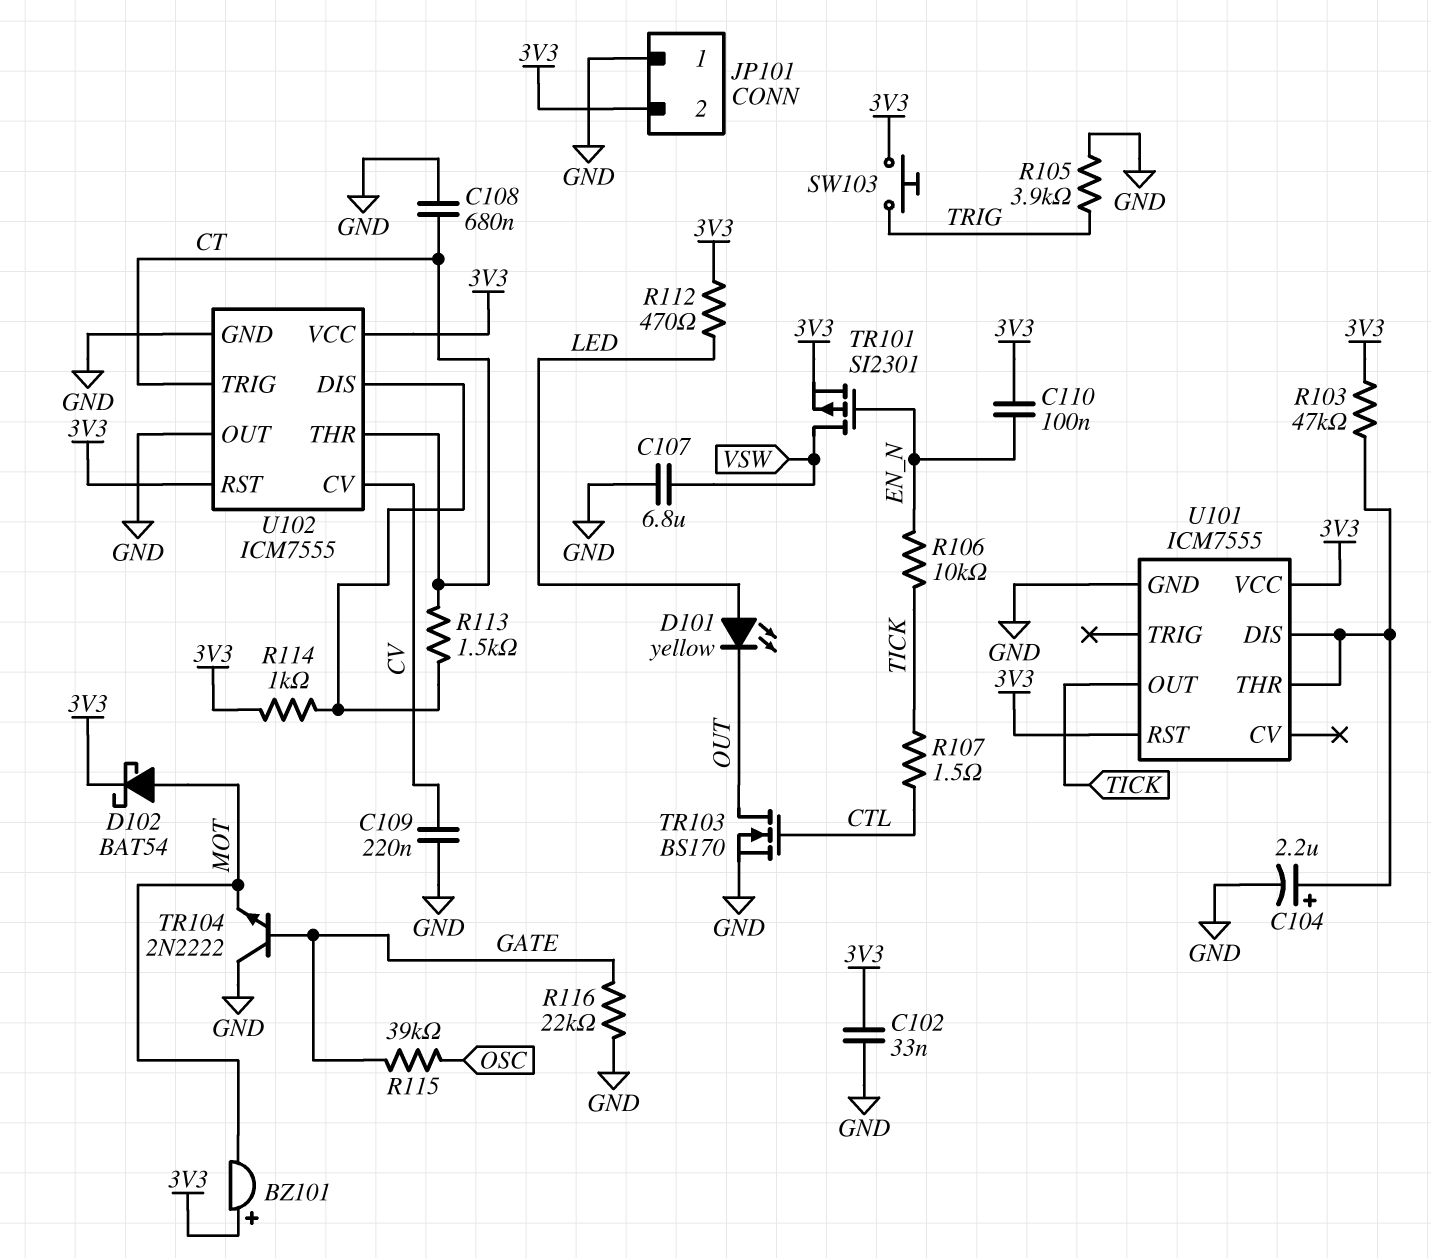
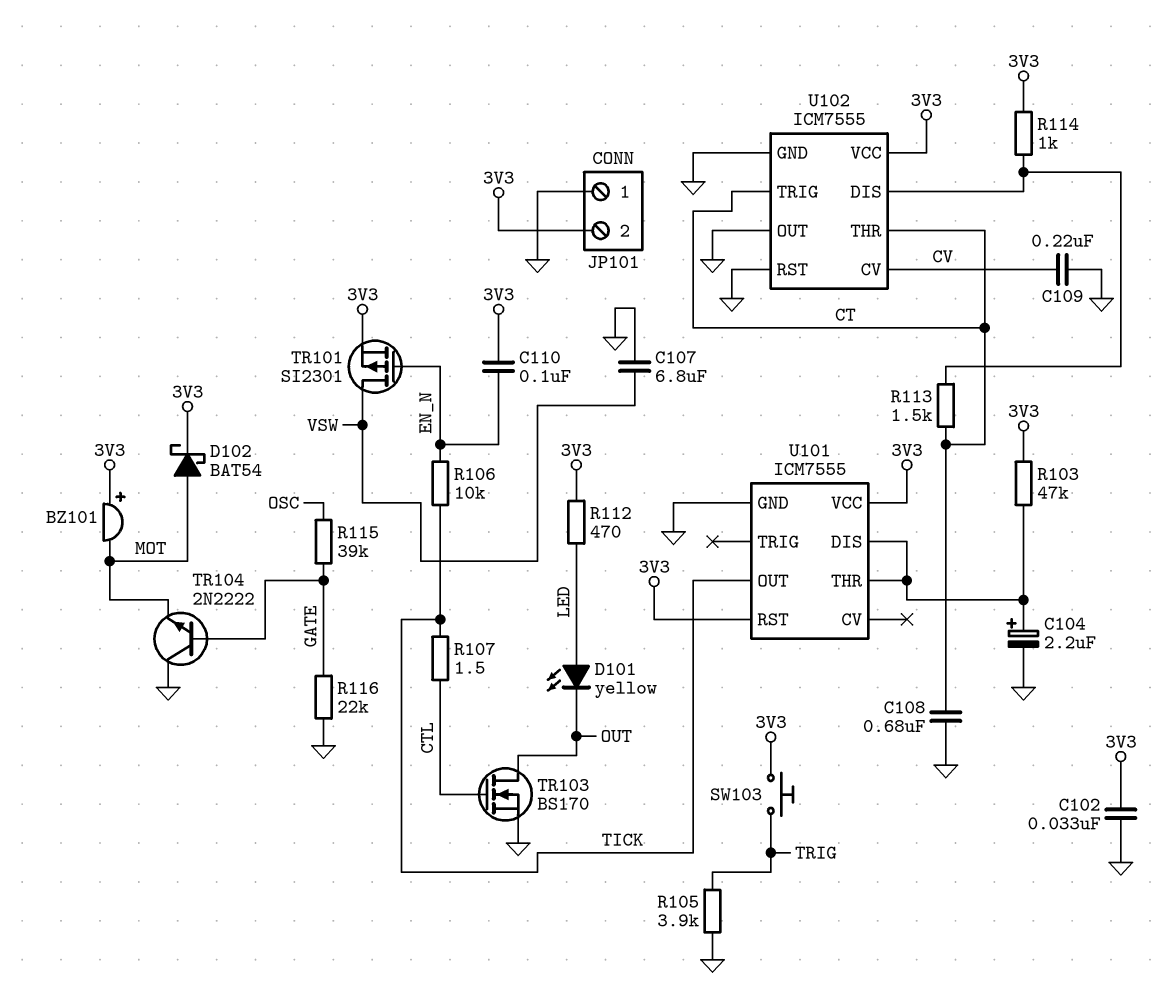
U102 pin RST: 3V3 -> GND

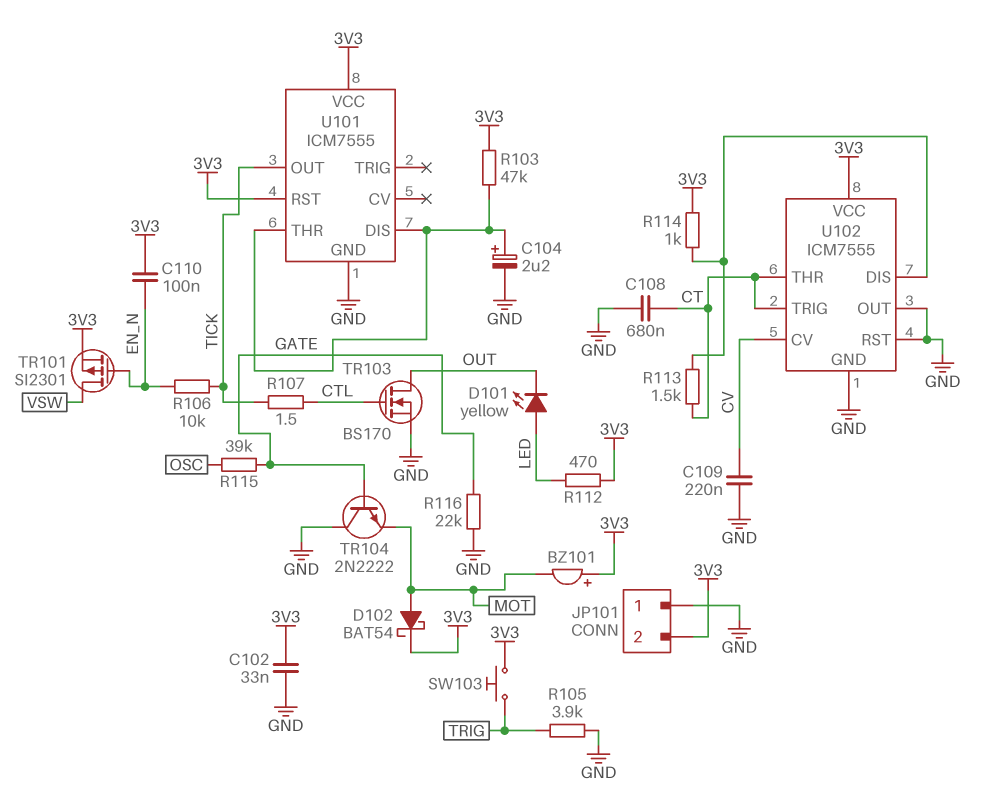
C107: 6.8uF (GND, VSW) -> none

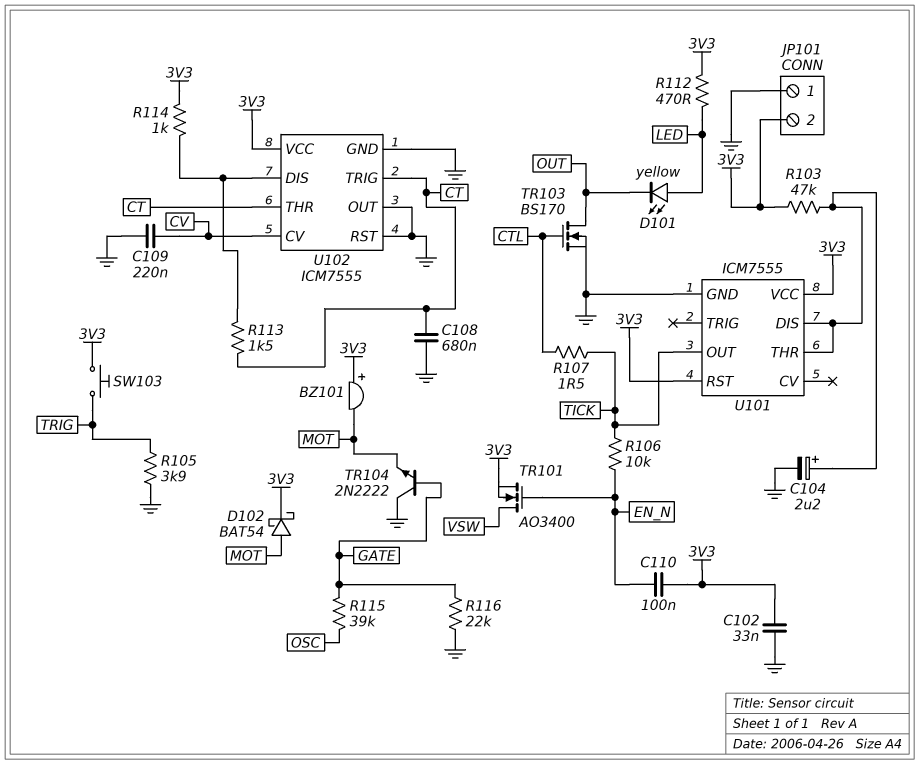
TR101: PMOS SI2301 (G EN_N, D VSW, S 3V3) -> NMOS AO3400 (G EN_N, D VSW, S 3V3)

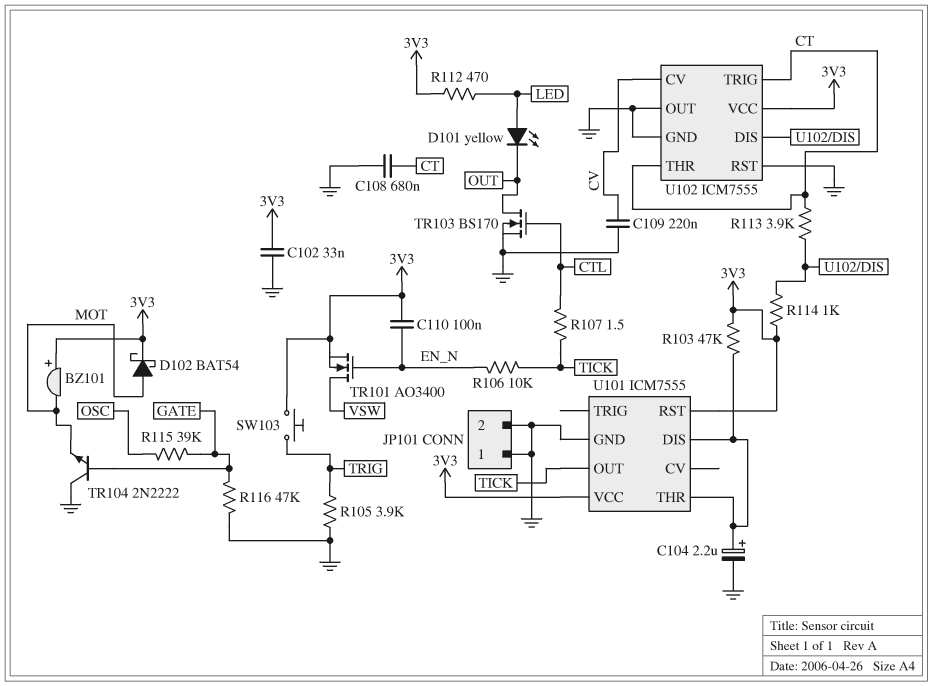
JP101 pin 2: 3V3 -> GND
R113: 1.5k (CT, U102/DIS) -> 3.9k (CT, U102/DIS)
R116: 22k (GATE, GND) -> 47k (GATE, GND)

